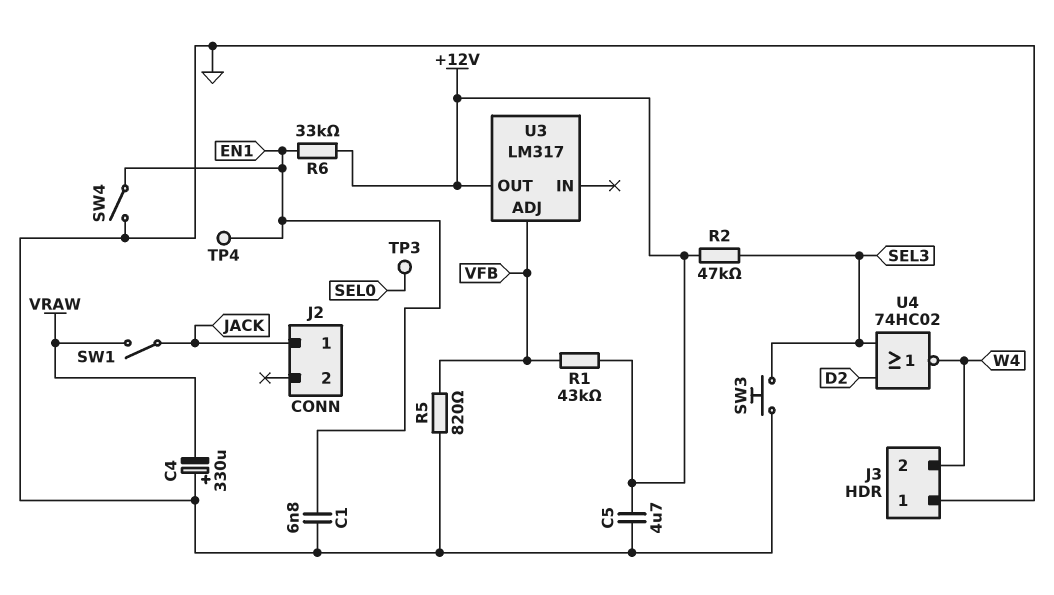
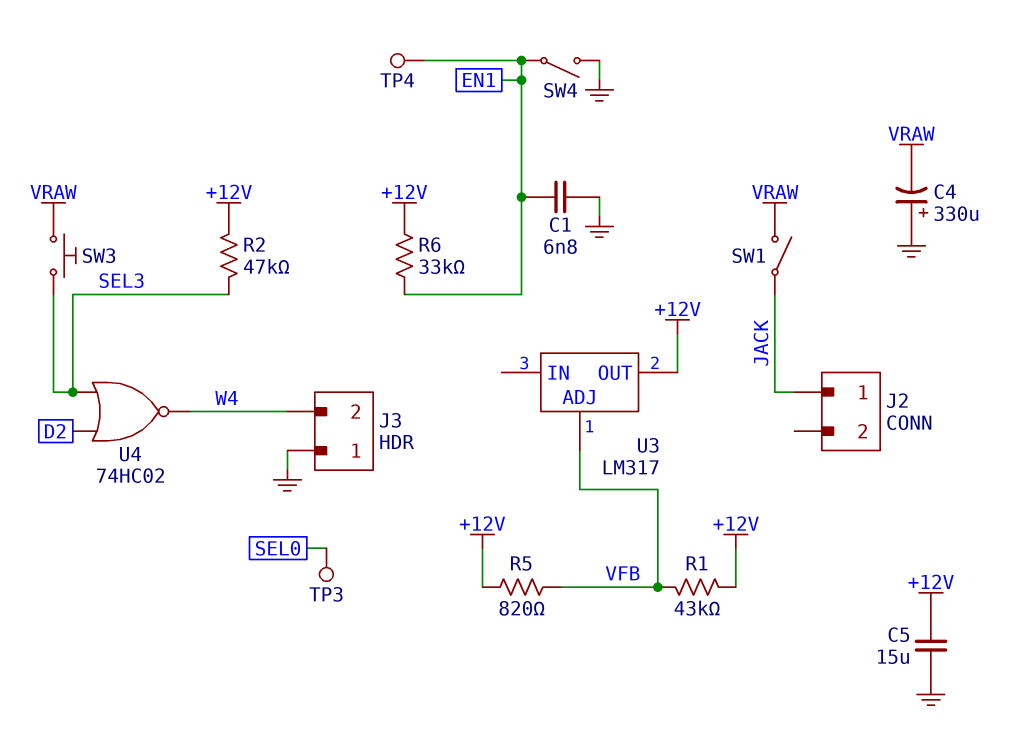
C5: 4.7uF (+12V, GND) -> 15uF (+12V, GND)
R5: 820 (GND, VFB) -> 820 (+12V, VFB)
SW3: button (GND, SEL3) -> button (SEL3, VRAW)

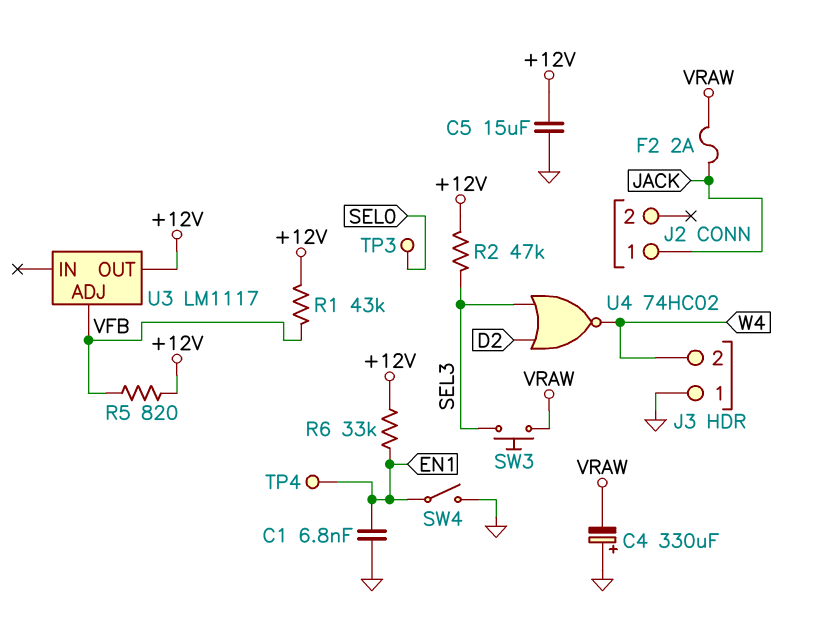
F2: none -> 2A (JACK, VRAW)
SW1: switch (JACK, VRAW) -> none
U3: LM317 -> LM1117

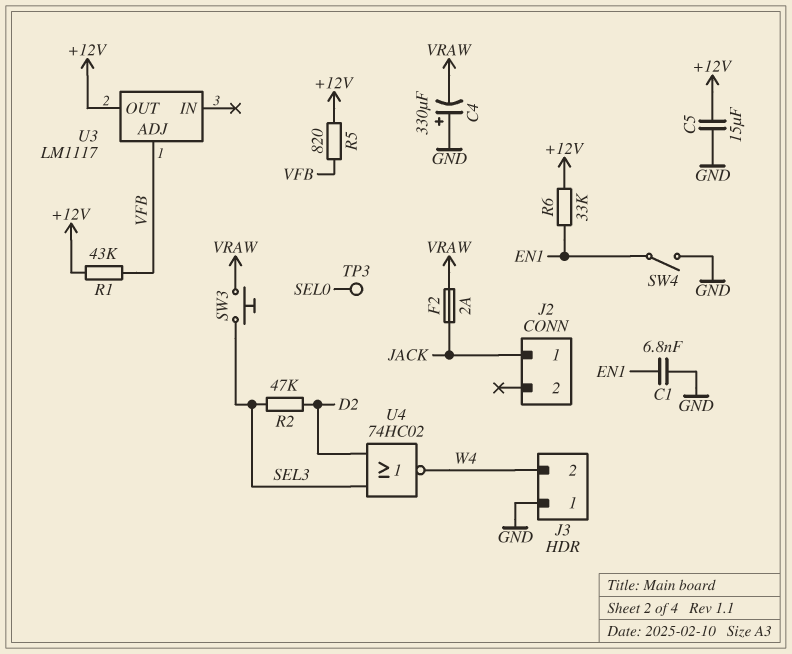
R2: 47k (+12V, SEL3) -> 47k (D2, SEL3)
TP4: test point (EN1) -> none

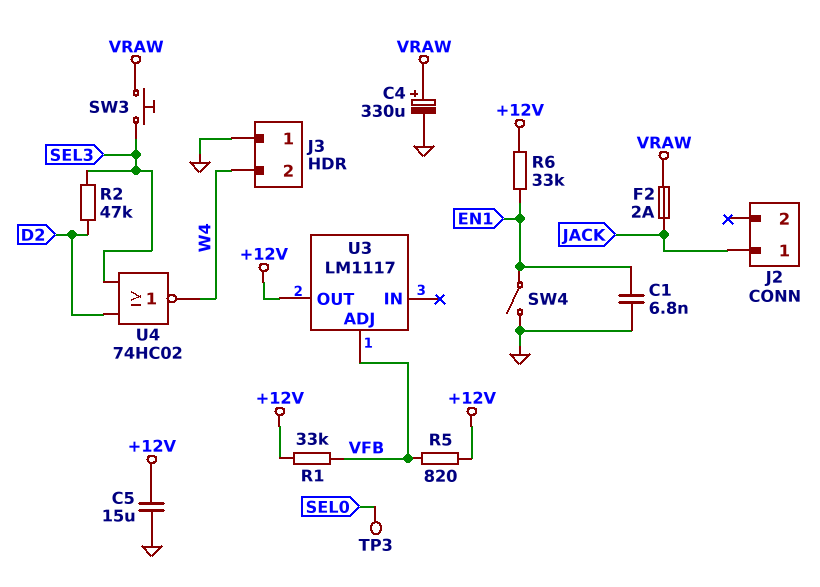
C4: 330uF (plus GND, minus VRAW) -> 330uF (plus VRAW, minus GND)
R1: 43k (+12V, VFB) -> 33k (+12V, VFB)

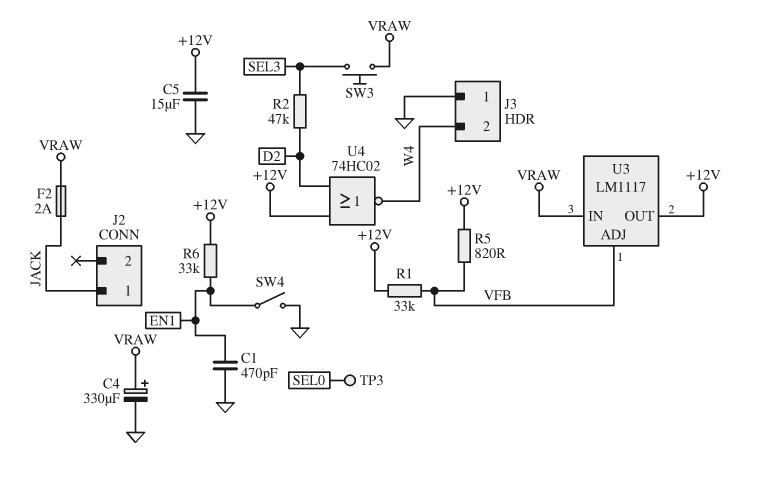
C1: 6.8nF (EN1, GND) -> 470pF (EN1, GND)
U3 pin IN: none -> VRAW
U4: NOR 74HC02 (in D2, in SEL3, out W4) -> NOR 74HC02 (in +12V, in D2, out W4)

